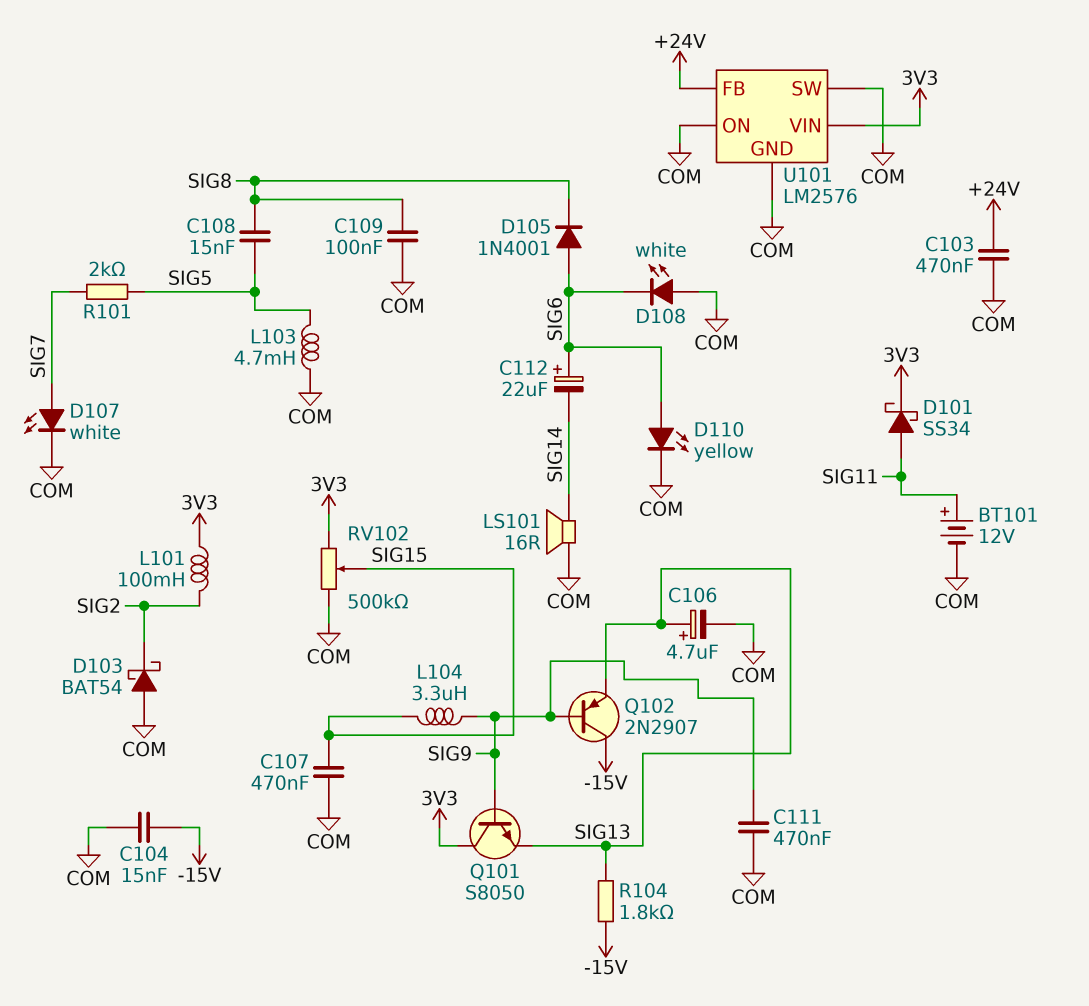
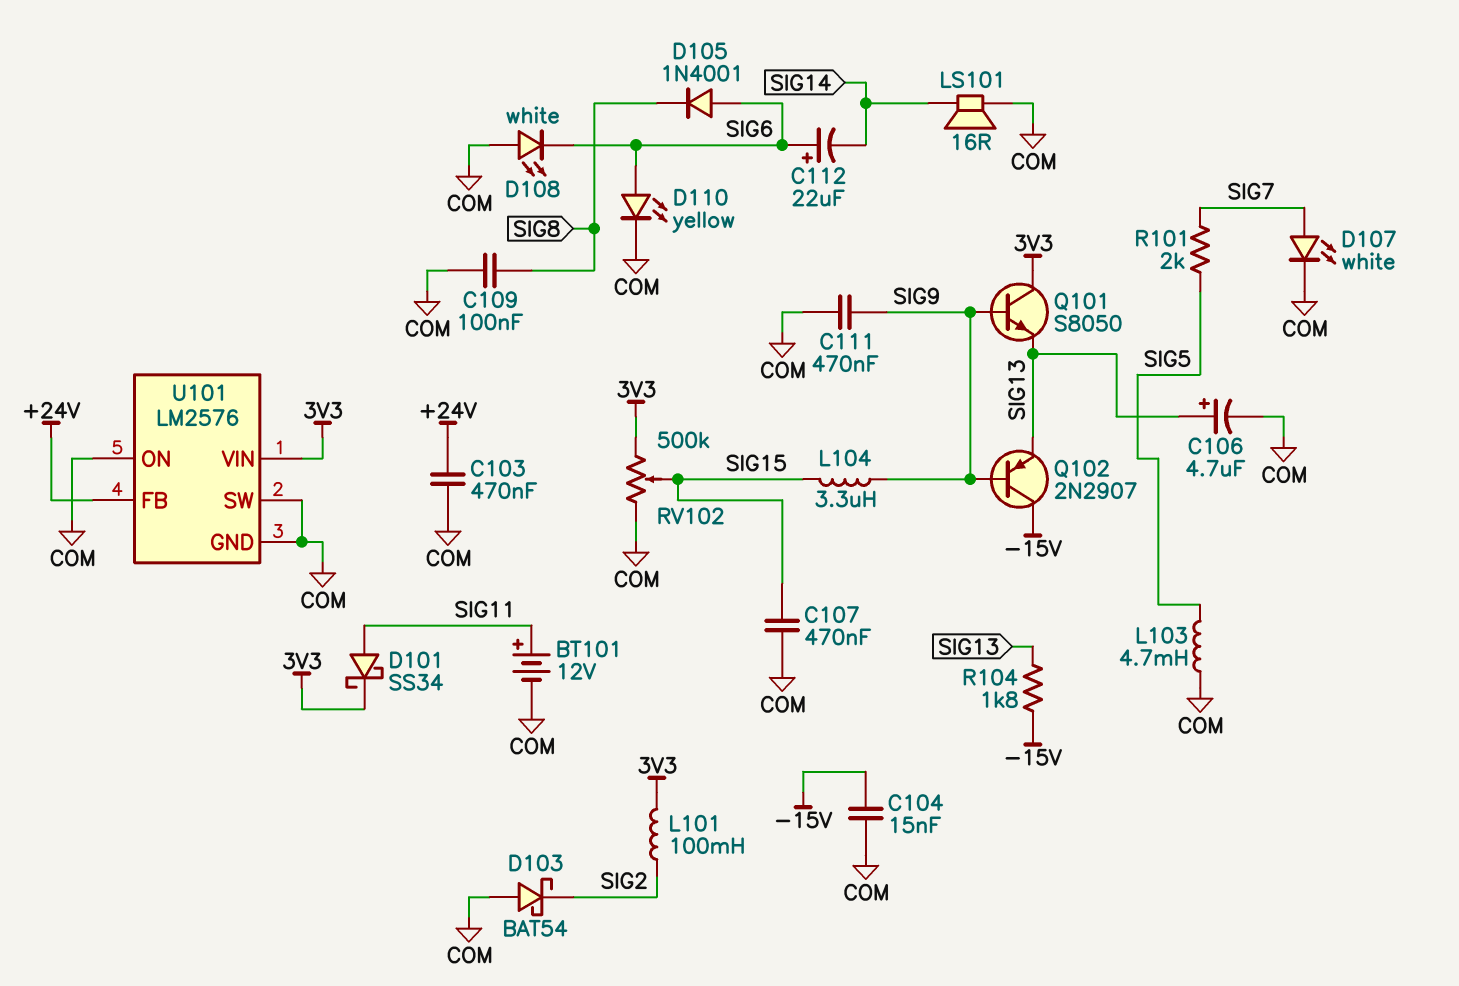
C108: 15nF (SIG5, SIG8) -> none

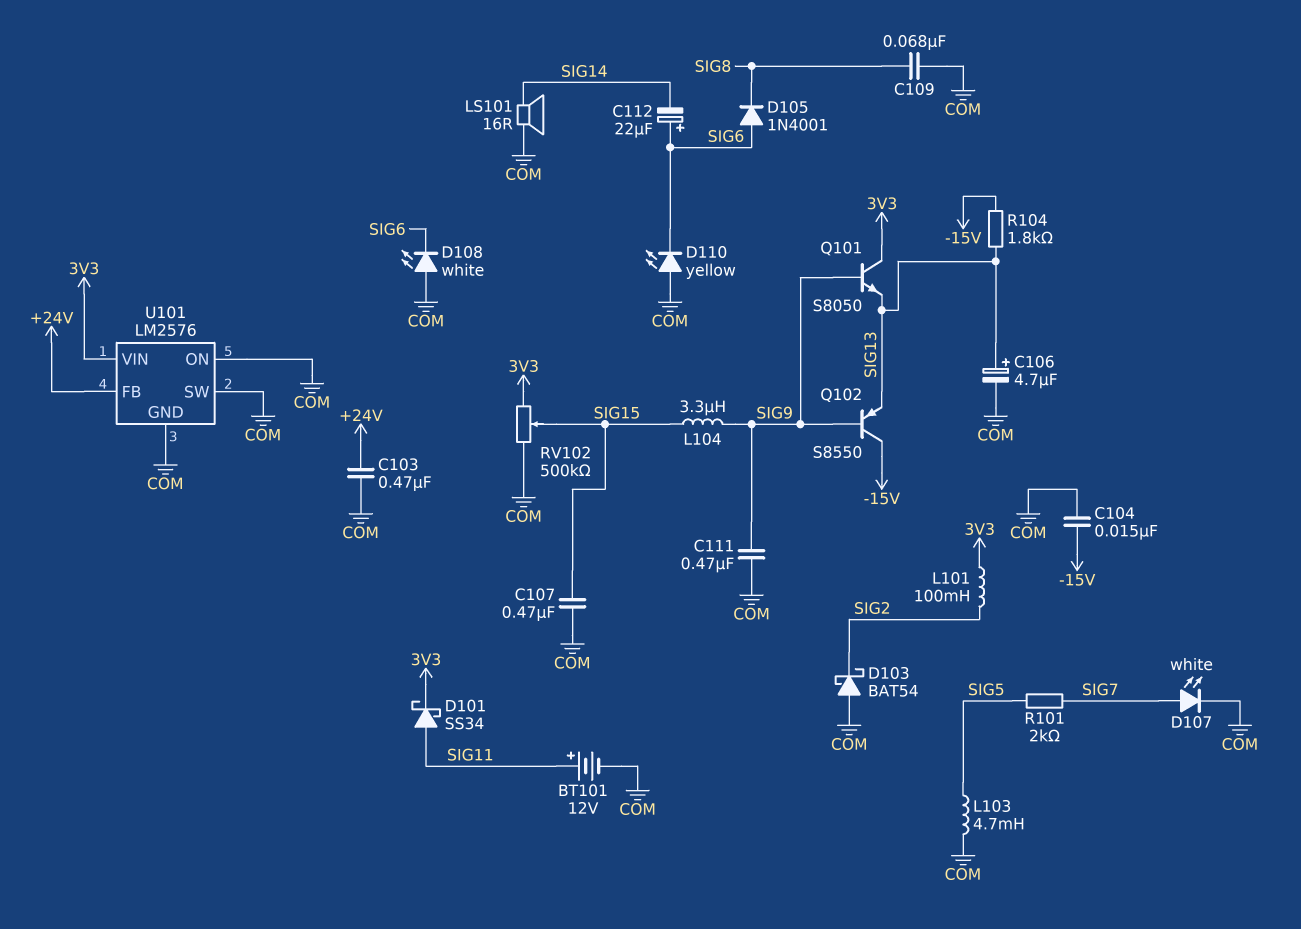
C109: 100nF (COM, SIG8) -> 68nF (COM, SIG8)
D110: LED yellow (A SIG6, K COM) -> LED yellow (A COM, K SIG6)
Q102: PNP 2N2907 (B SIG9, C -15V, E SIG13) -> PNP S8550 (B SIG9, C -15V, E SIG13)

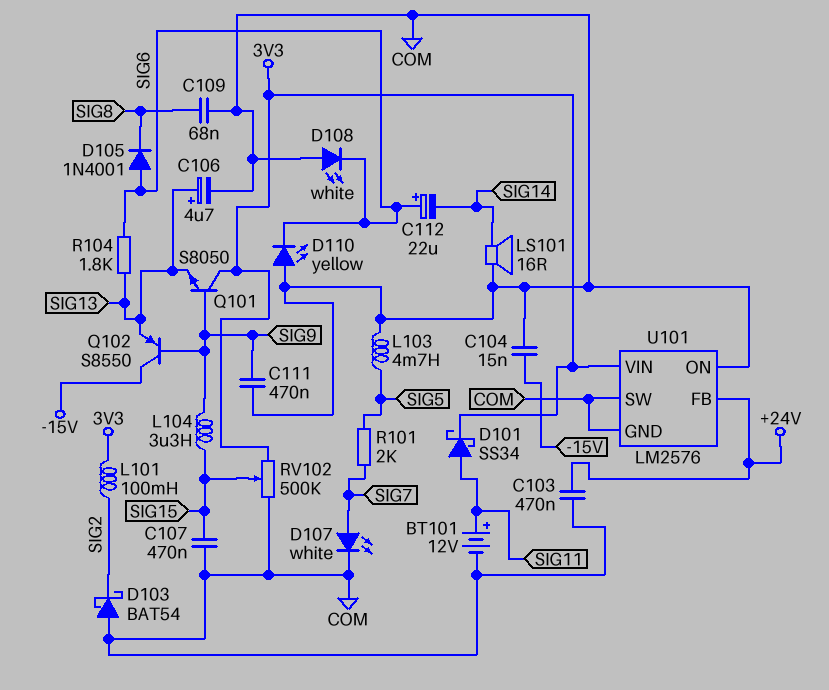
R104: 1.8k (-15V, SIG13) -> 1.8k (SIG6, SIG13)

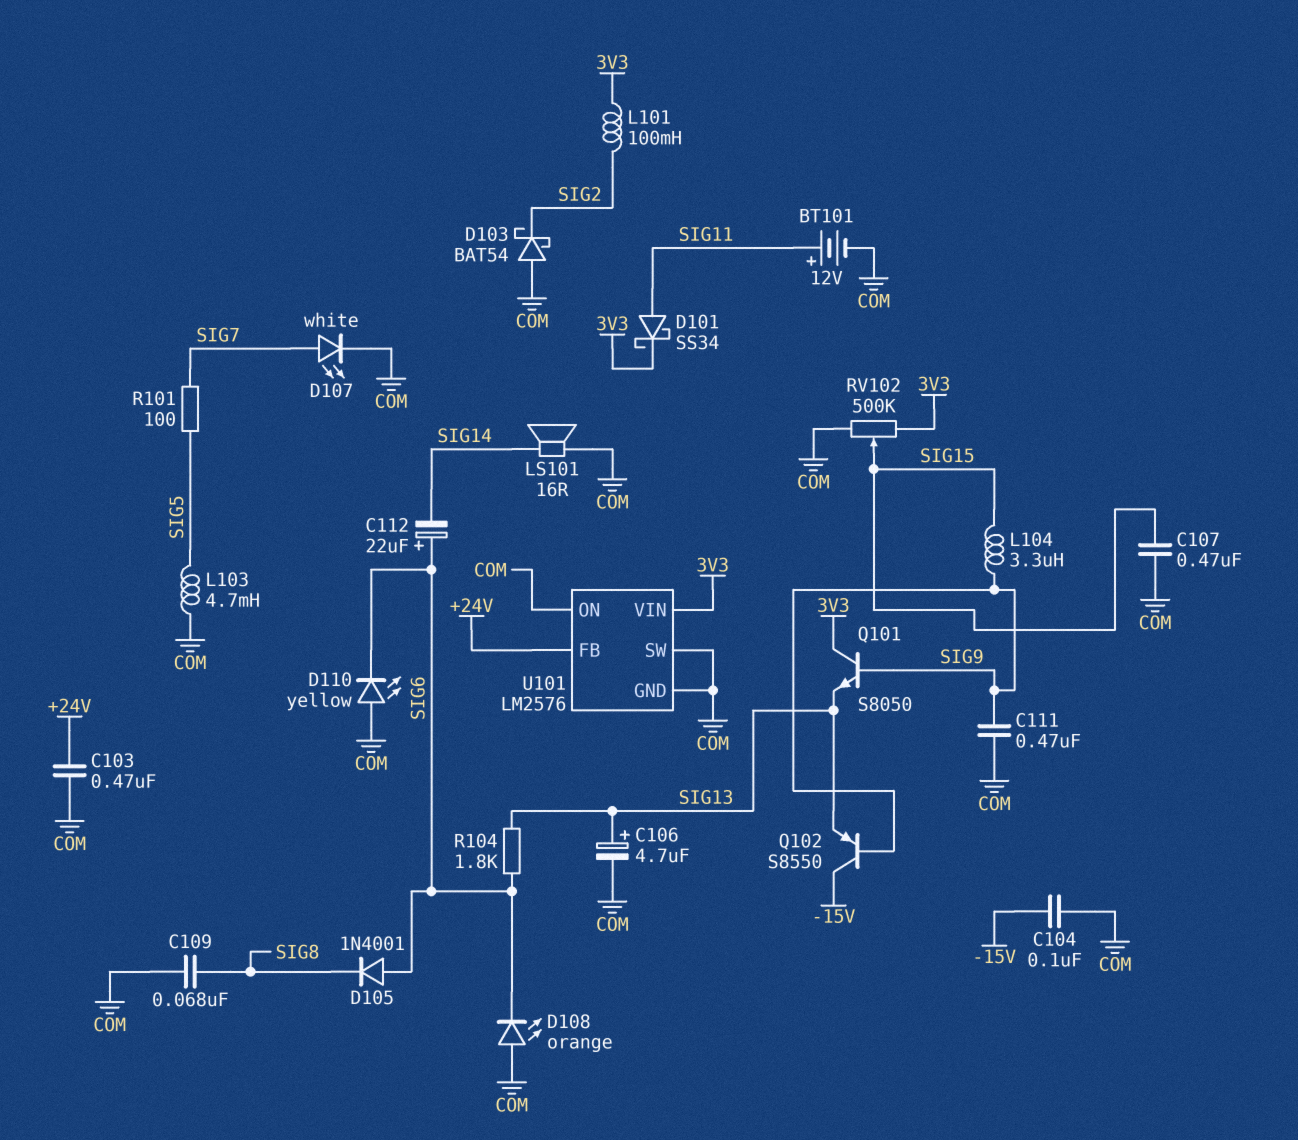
C104: 15nF (-15V, COM) -> 100nF (-15V, COM)
D108: LED white (A COM, K SIG6) -> LED orange (A COM, K SIG6)
R101: 2k (SIG5, SIG7) -> 100 (SIG5, SIG7)

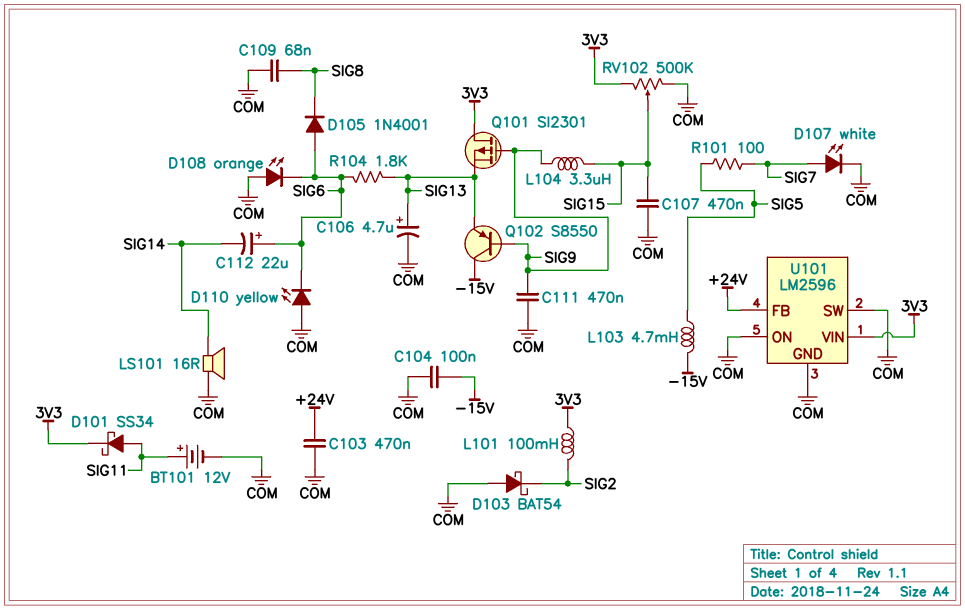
L103: 4.7mH (COM, SIG5) -> 4.7mH (-15V, SIG5)
Q101: NPN S8050 (B SIG9, C 3V3, E SIG13) -> PMOS SI2301 (G SIG9, D 3V3, S SIG13)
U101: LM2576 -> LM2596

